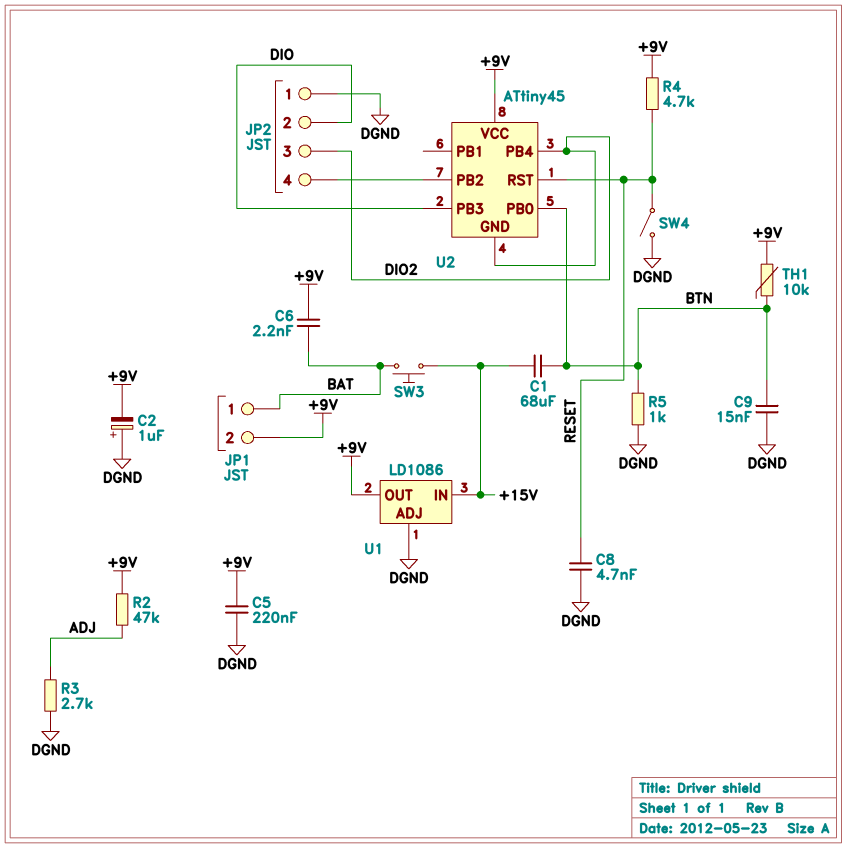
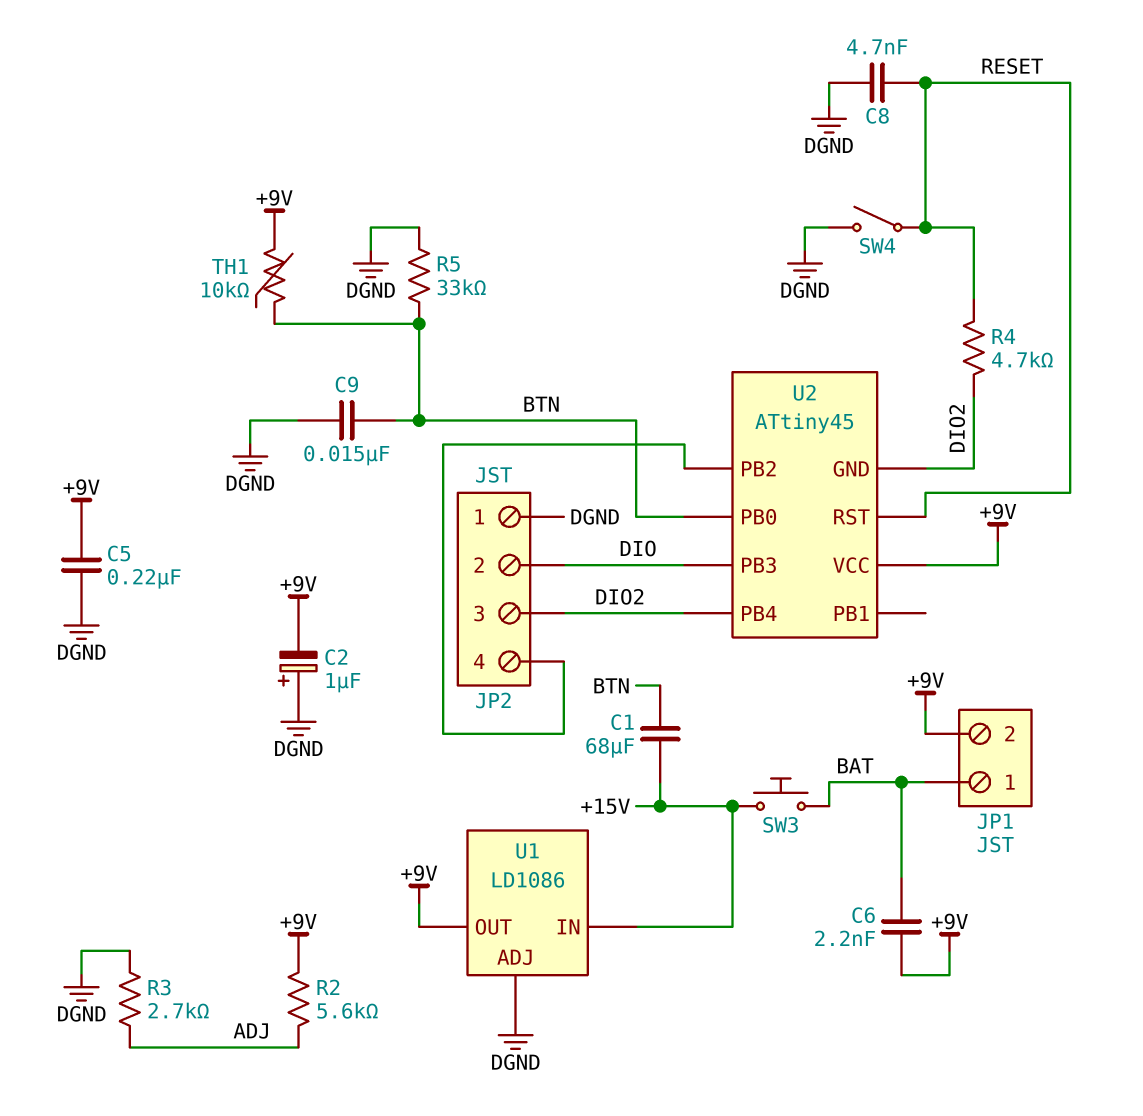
R2: 47k (+9V, ADJ) -> 5.6k (+9V, ADJ)
R4: 4.7k (+9V, RESET) -> 4.7k (DIO2, RESET)
R5: 1k (BTN, DGND) -> 33k (BTN, DGND)

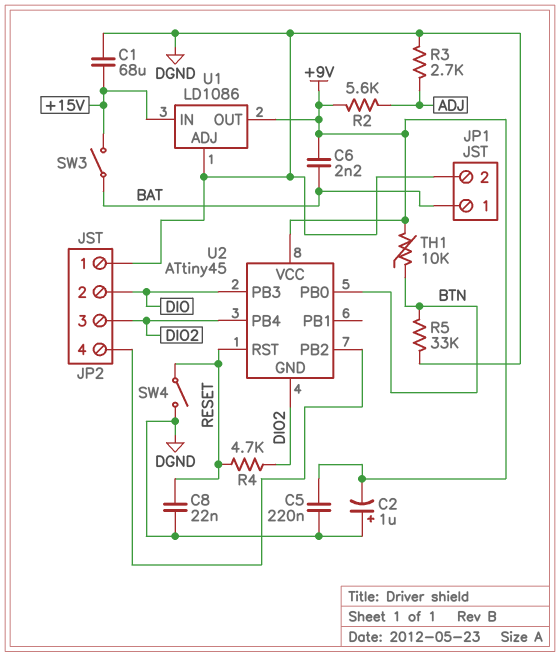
C1: 68uF (+15V, BTN) -> 68uF (+15V, DGND)
C8: 4.7nF (DGND, RESET) -> 22nF (DGND, RESET)
C9: 15nF (BTN, DGND) -> none
JP1 pin 2: +9V -> DGND
SW3: button (+15V, BAT) -> switch (+15V, BAT)

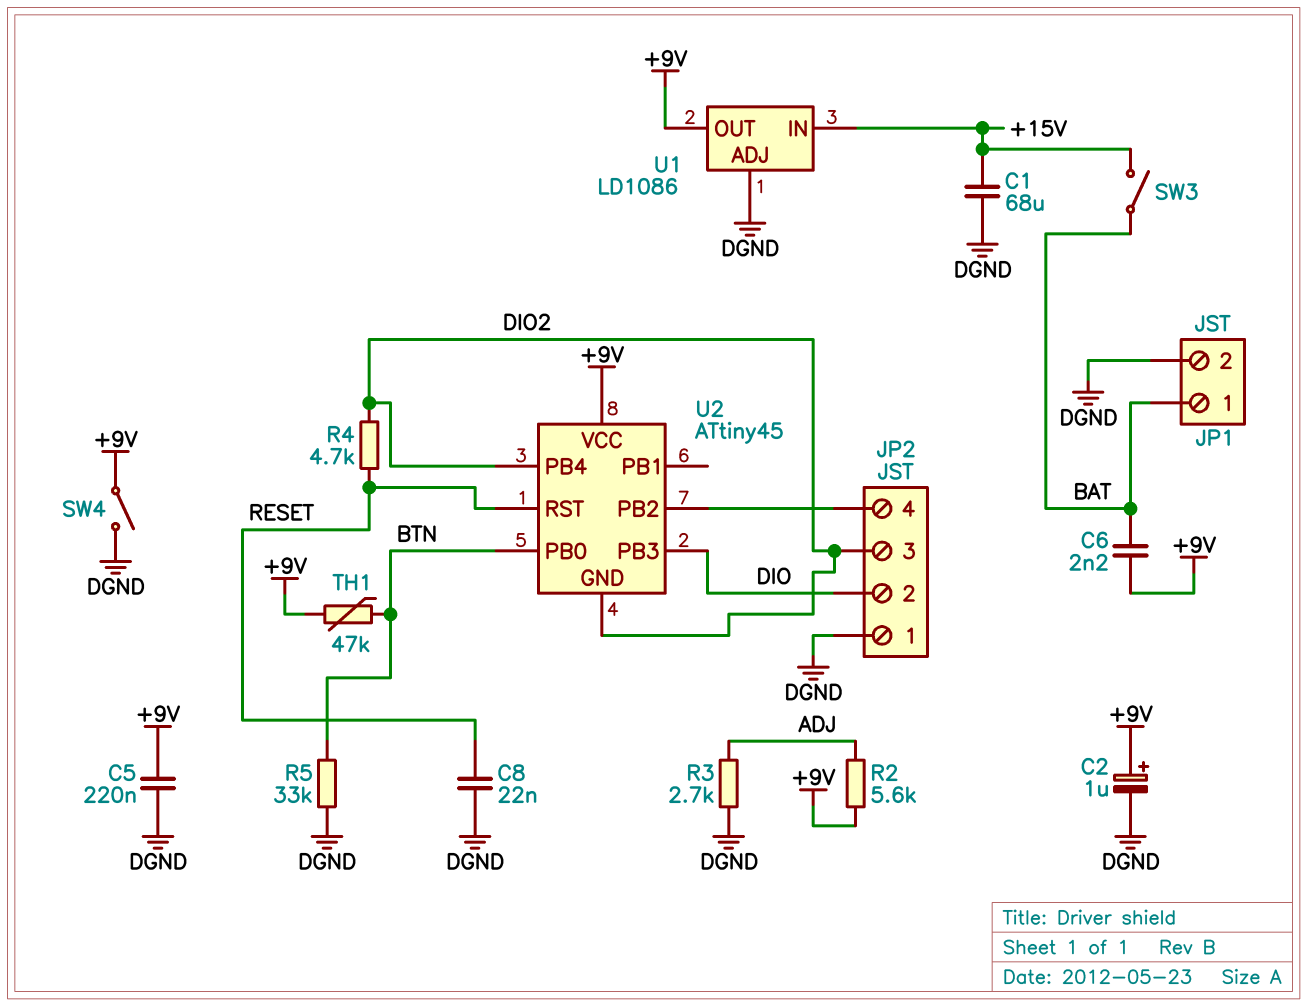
C2: 1uF (plus DGND, minus +9V) -> 1uF (plus +9V, minus DGND)
SW4: switch (DGND, RESET) -> switch (+9V, DGND)
TH1: 10k (+9V, BTN) -> 47k (+9V, BTN)

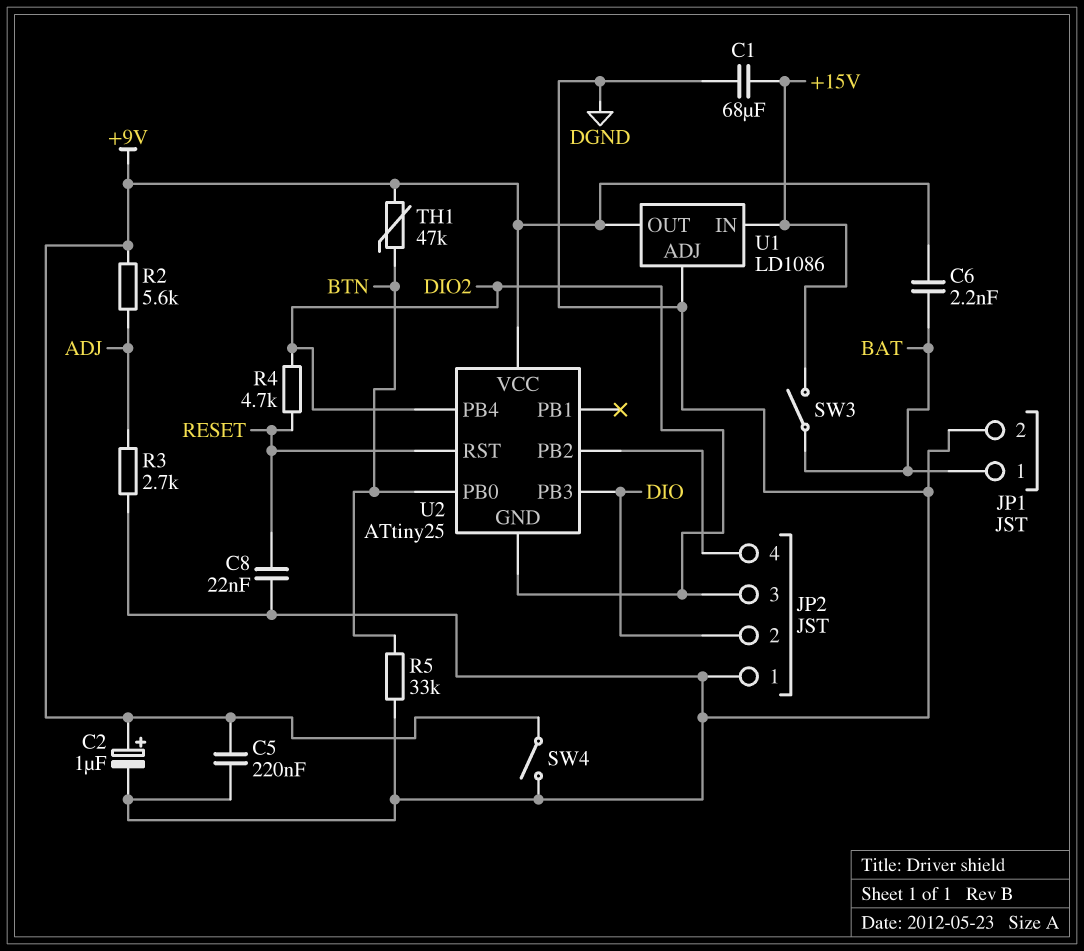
U2: ATtiny45 -> ATtiny25

